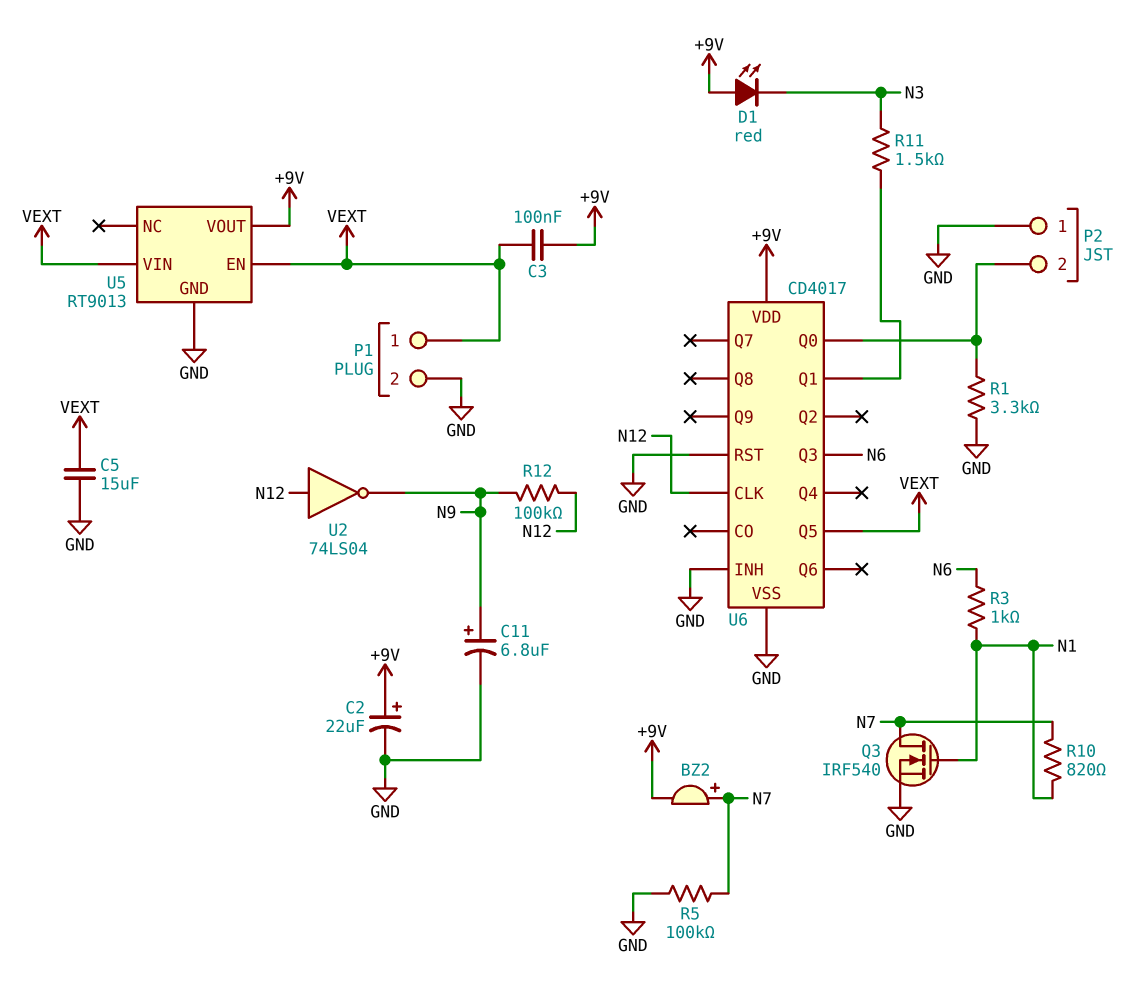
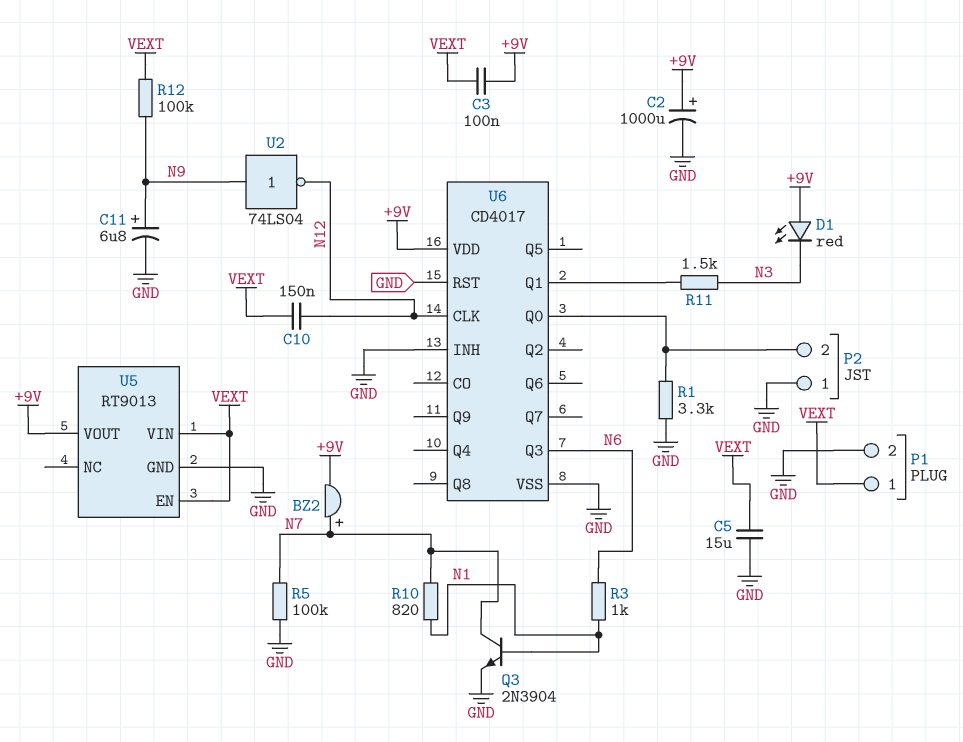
C2: 22uF (plus +9V, minus GND) -> 1000uF (plus +9V, minus GND)
C10: none -> 150nF (N12, VEXT)
Q3: NMOS IRF540 (G N1, D N7, S GND) -> NPN 2N3904 (B N1, C N7, E GND)
R12: 100k (N9, N12) -> 100k (N9, VEXT)
U2: NOT 74LS04 (in N12, out N9) -> NOT 74LS04 (in N9, out N12)
U6 pin Q5: VEXT -> none

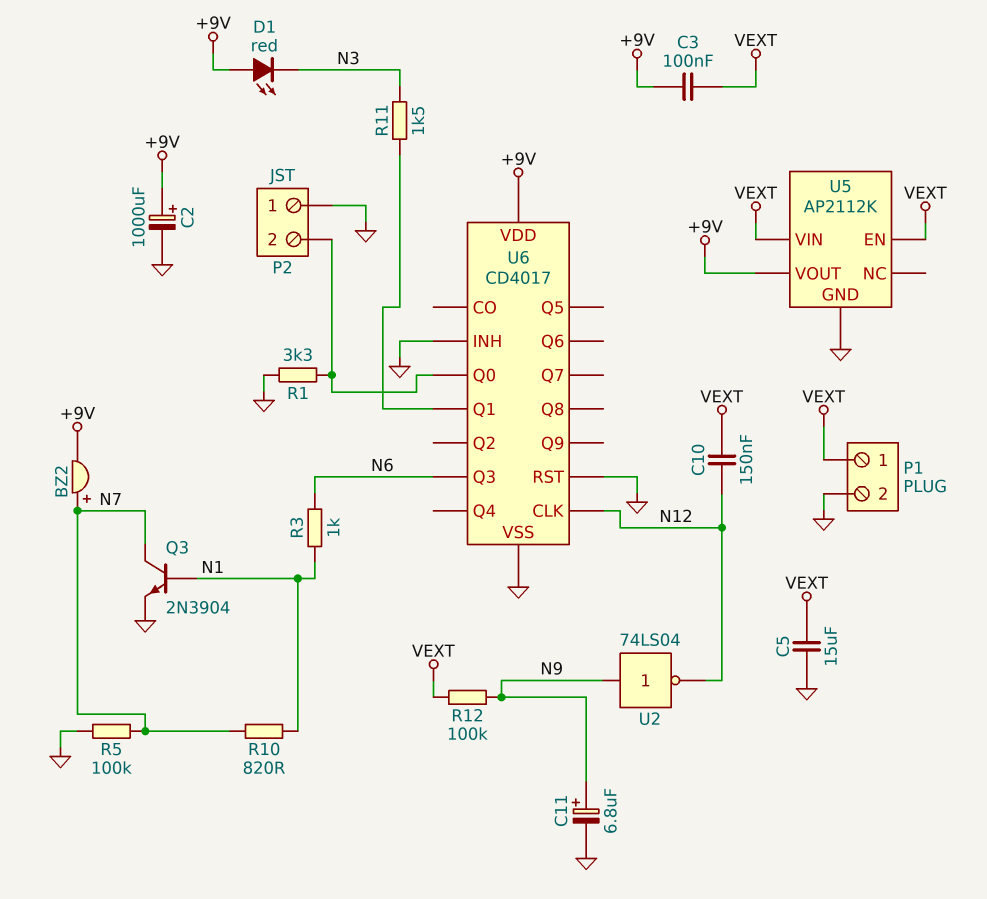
U5: RT9013 -> AP2112K

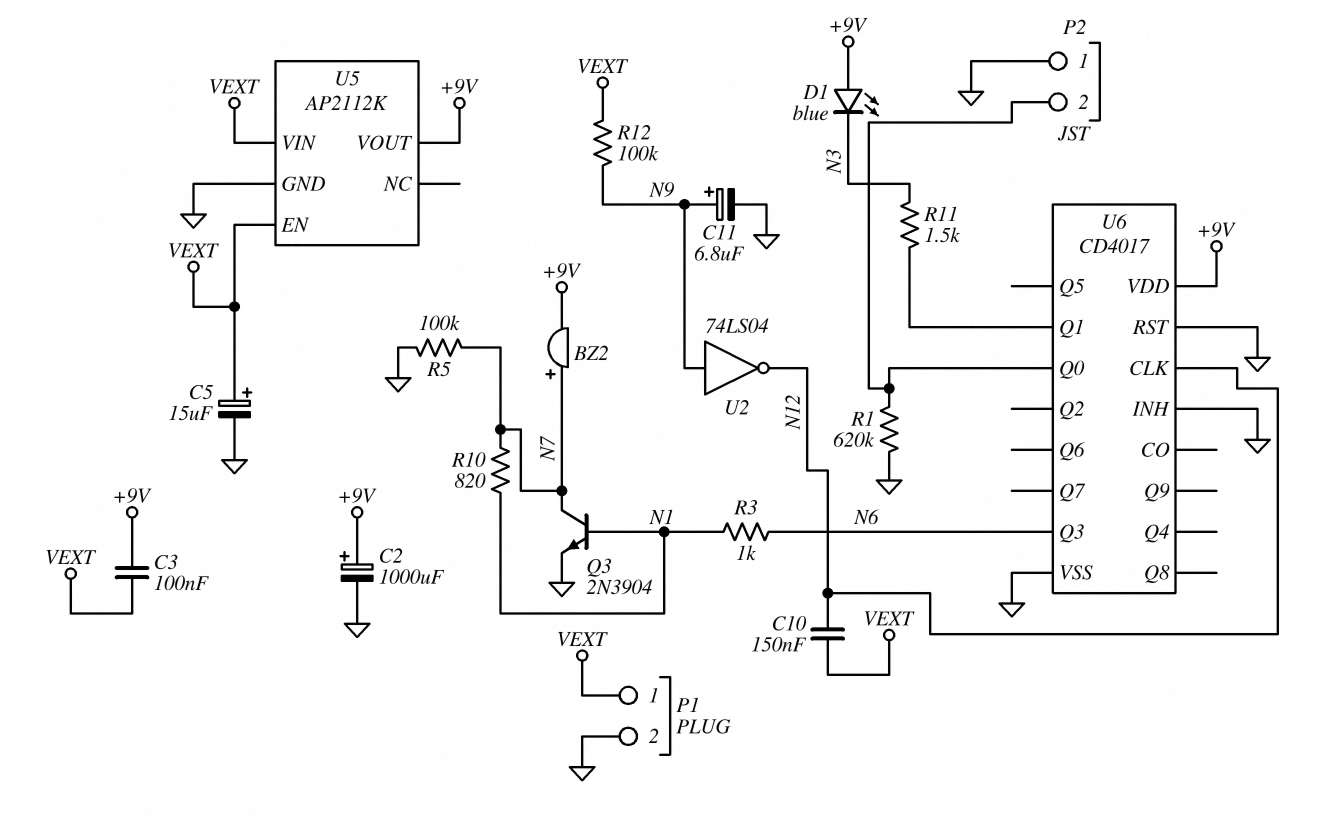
C5: 15uF (GND, VEXT) -> 15uF (plus VEXT, minus GND)
D1: LED red (A +9V, K N3) -> LED blue (A +9V, K N3)
R1: 3.3k (GND, P2/2) -> 620k (GND, P2/2)

